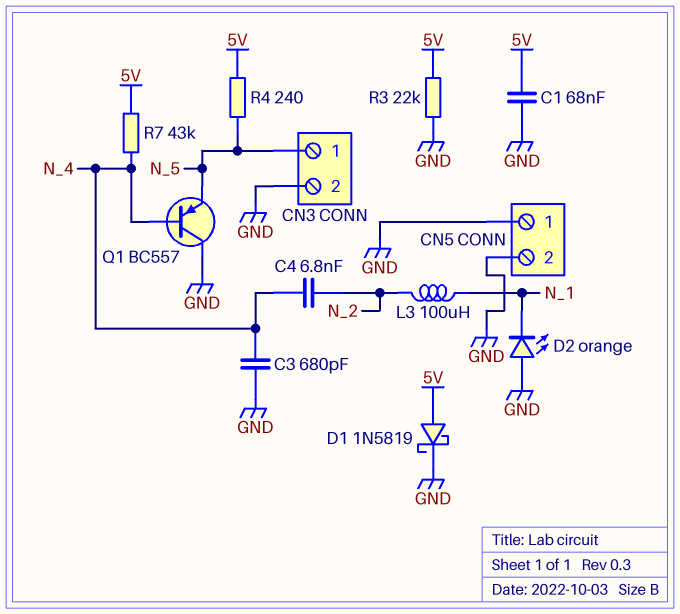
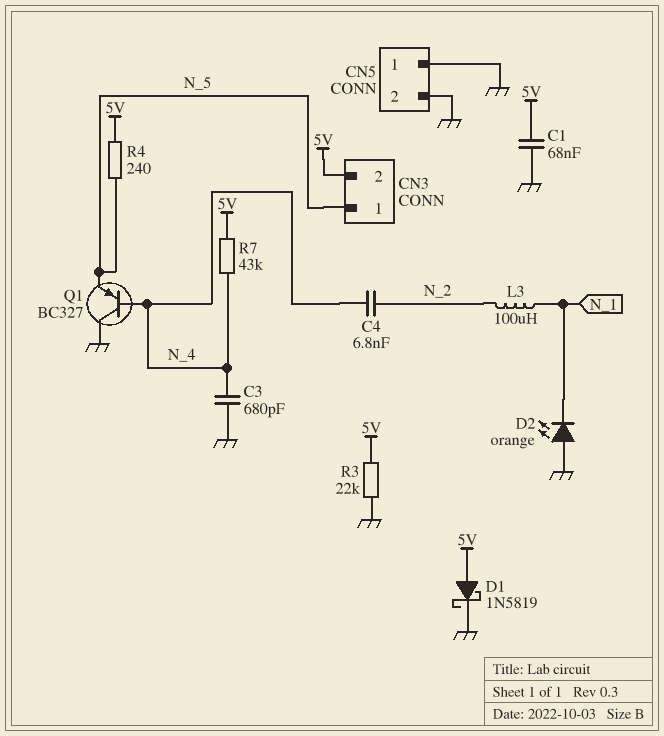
CN3 pin 2: GND -> 5V
Q1: PNP BC557 (B N_4, C GND, E N_5) -> PNP BC327 (B N_4, C GND, E N_5)

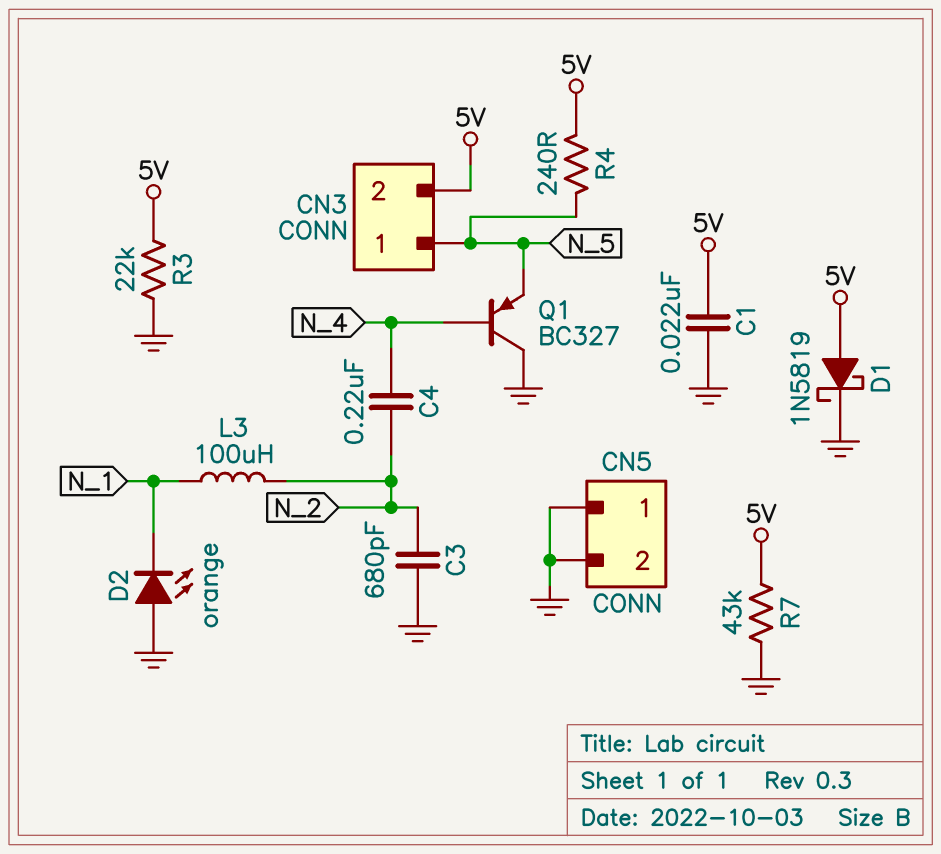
C1: 68nF (5V, GND) -> 22nF (5V, GND)
C3: 680pF (GND, N_4) -> 680pF (GND, N_2)
C4: 6.8nF (N_2, N_4) -> 220nF (N_2, N_4)
R7: 43k (5V, N_4) -> 43k (5V, GND)

